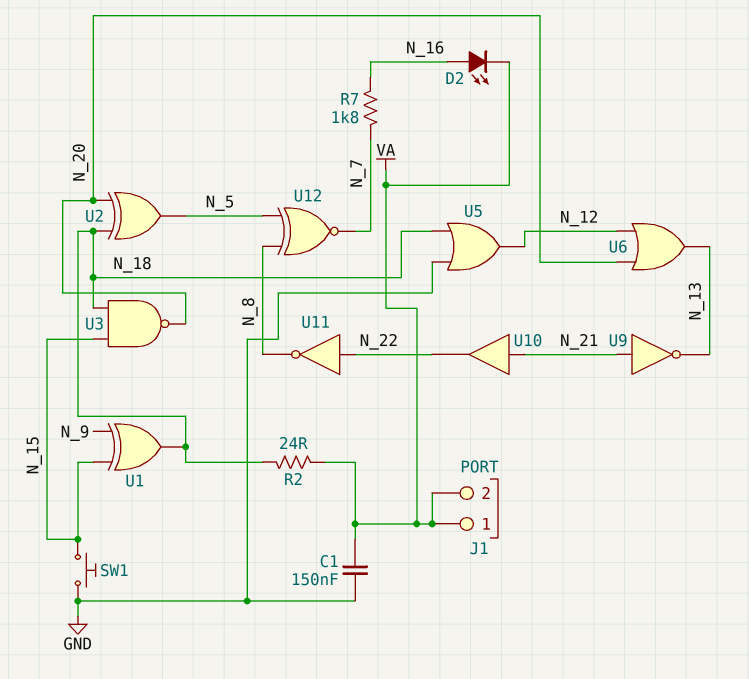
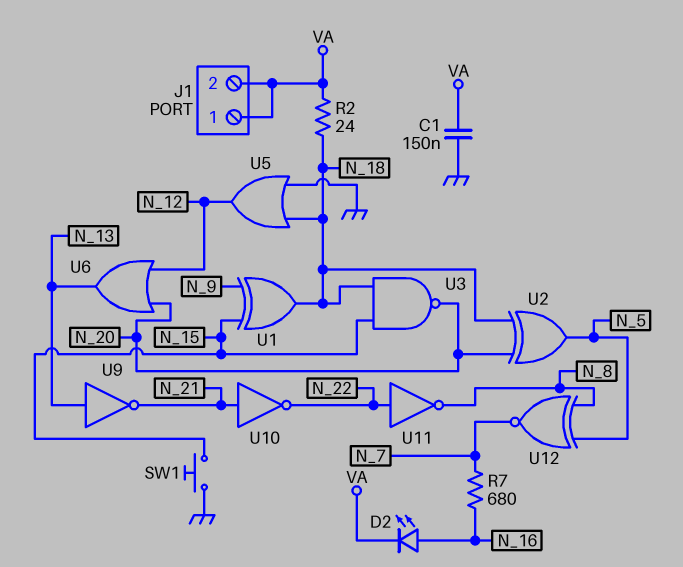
R7: 1.8k (N_7, N_16) -> 680 (N_7, N_16)
U9: NOT (in N_21, out N_13) -> NOT (in N_13, out N_21)
U10: buffer (in N_21, out N_22) -> NOT (in N_21, out N_22)

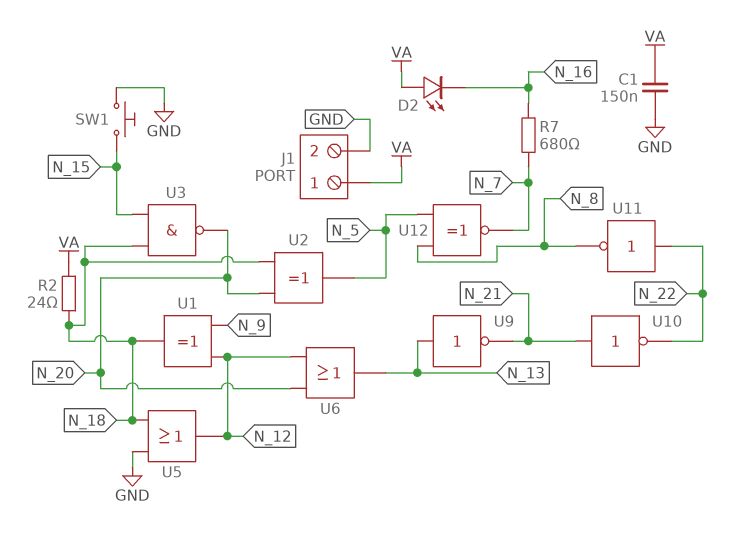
D2: LED (A N_16, K VA) -> LED (A VA, K N_16)
J1 pin 2: VA -> GND
U1: XOR (in N_9, in N_15, out N_18) -> XOR (in N_9, in N_12, out N_18)

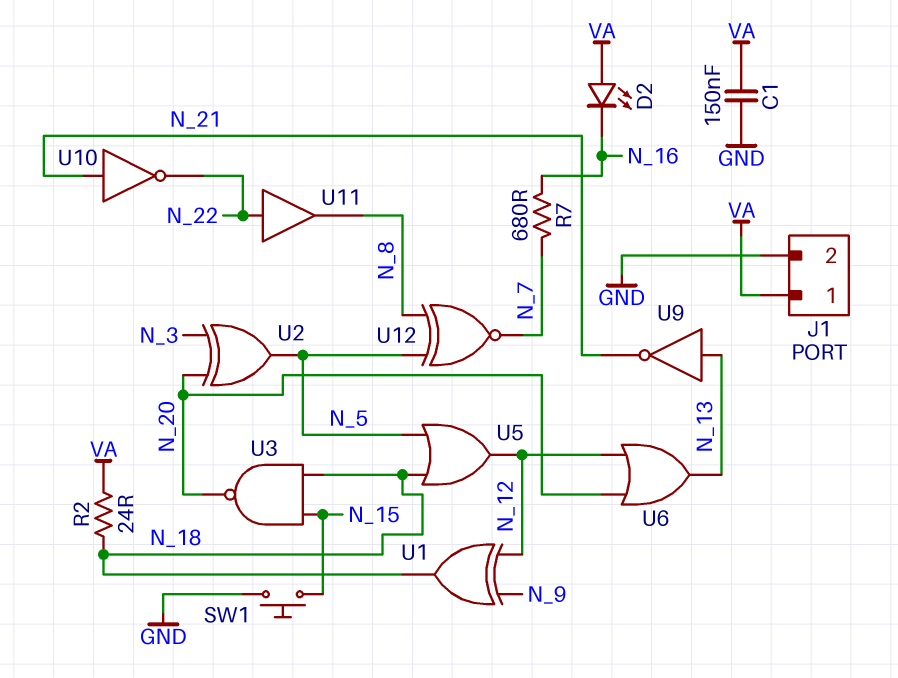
U2: XOR (in N_18, in N_20, out N_5) -> XOR (in N_3, in N_20, out N_5)
U5: OR (in GND, in N_18, out N_12) -> OR (in N_5, in N_18, out N_12)
U11: NOT (in N_22, out N_8) -> buffer (in N_22, out N_8)

